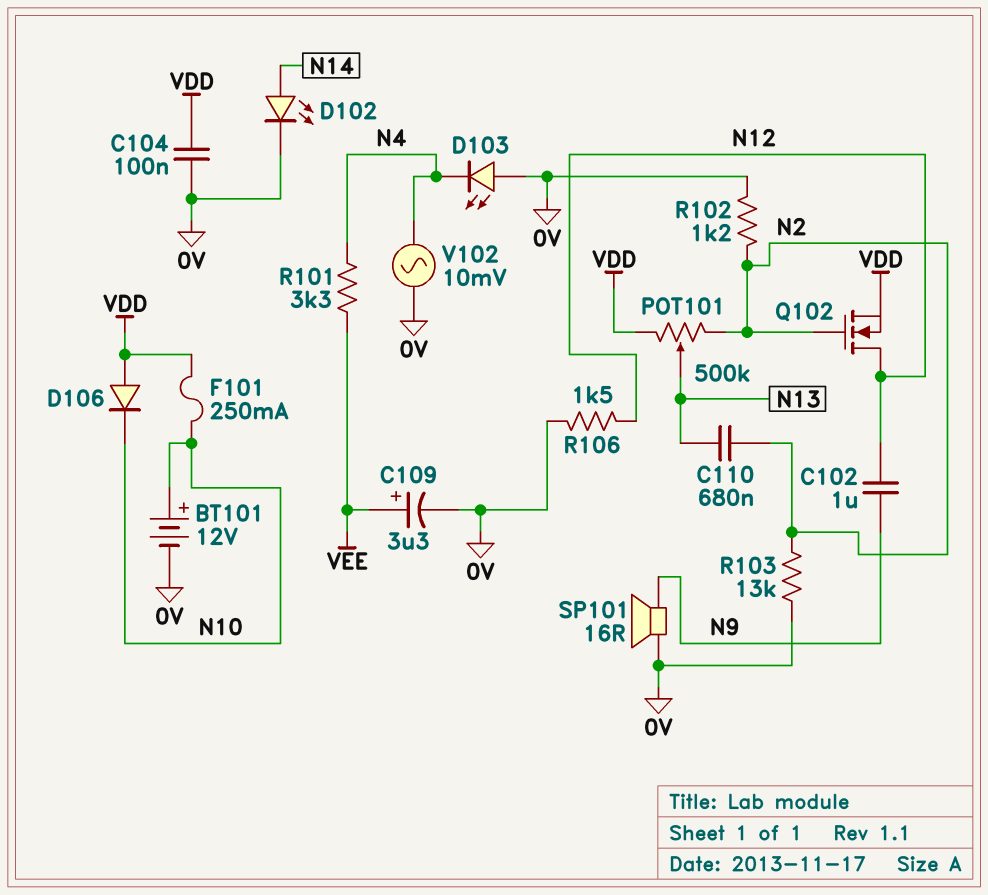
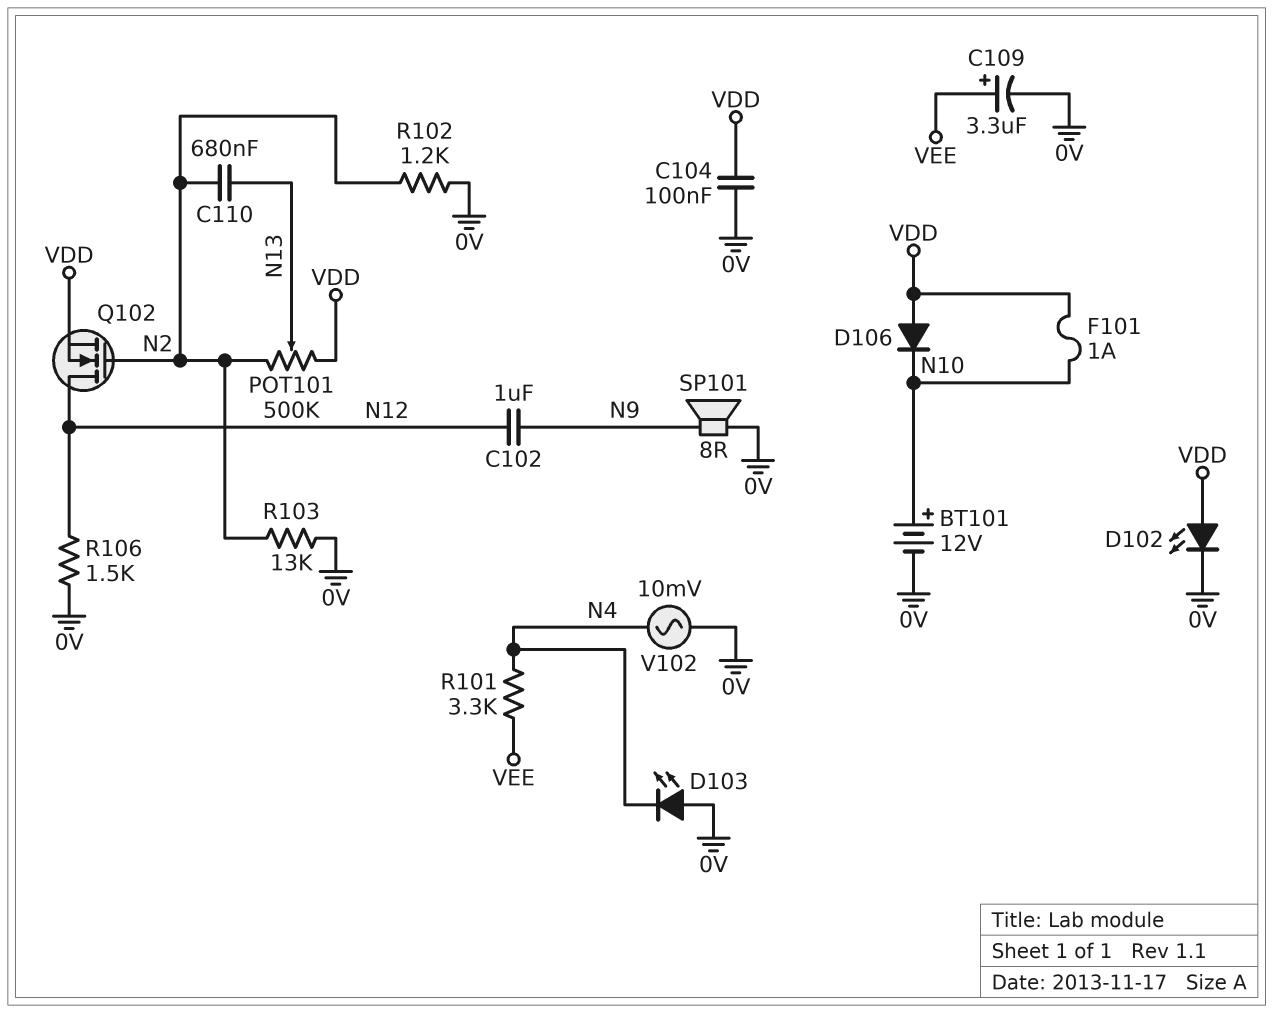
D102: LED (A N14, K 0V) -> LED (A VDD, K 0V)
F101: 250mA (N10, VDD) -> 1A (N10, VDD)
SP101: speaker 16R (0V, N9) -> speaker 8R (0V, N9)

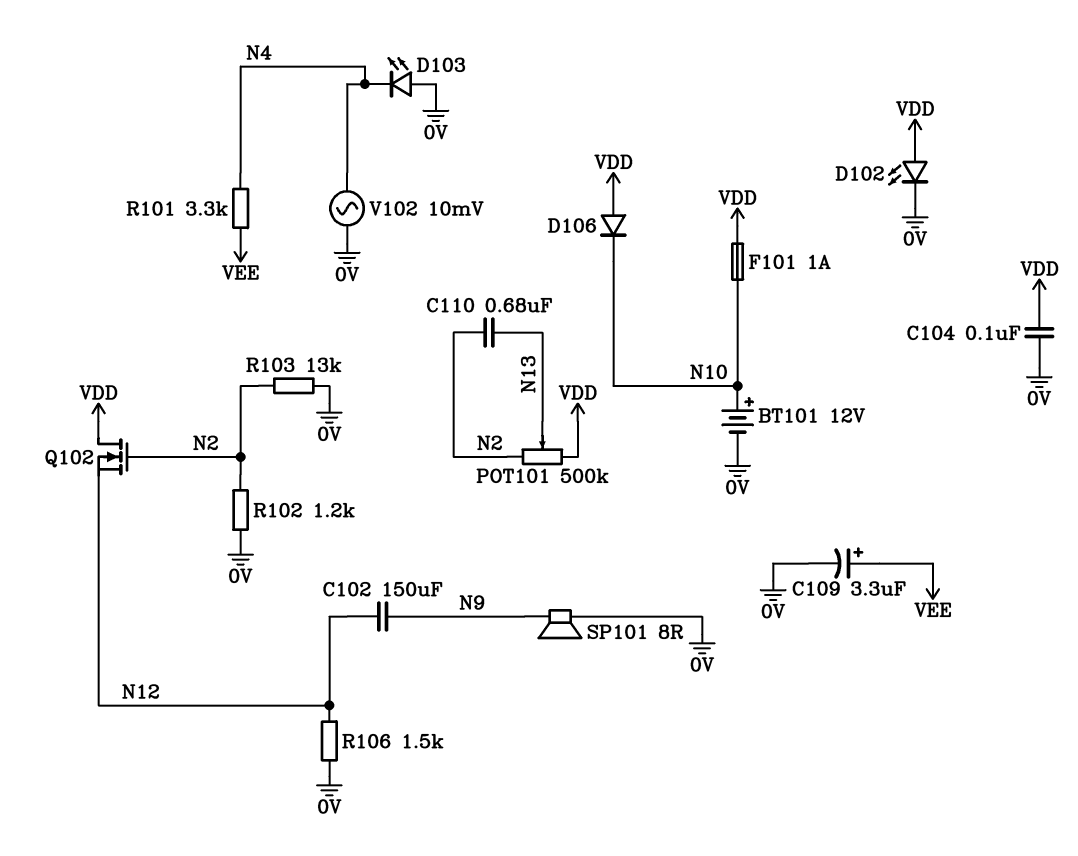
C102: 1uF (N9, N12) -> 150uF (N9, N12)
Q102: NMOS (G N2, D N12, S VDD) -> NMOS (G N2, D VDD, S N12)

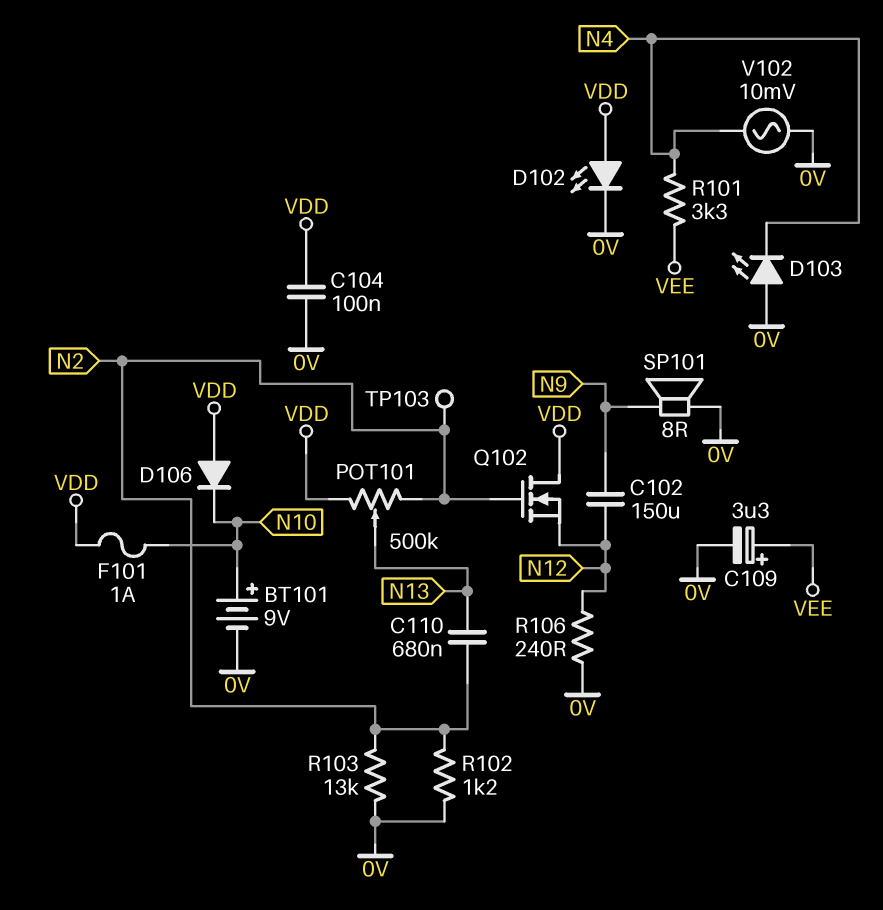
BT101: 12V (plus N10, minus 0V) -> 9V (plus N10, minus 0V)
R106: 1.5k (0V, N12) -> 240 (0V, N12)
TP103: none -> test point (N2)

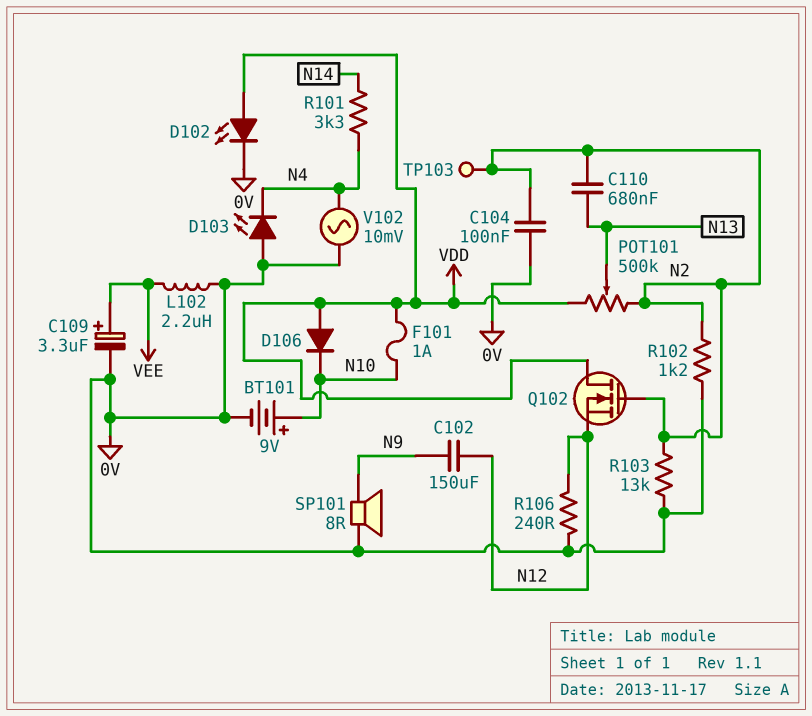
C104: 100nF (0V, VDD) -> 100nF (0V, N2)
L102: none -> 2.2uH (0V, VEE)
R101: 3.3k (N4, VEE) -> 3.3k (N4, N14)

